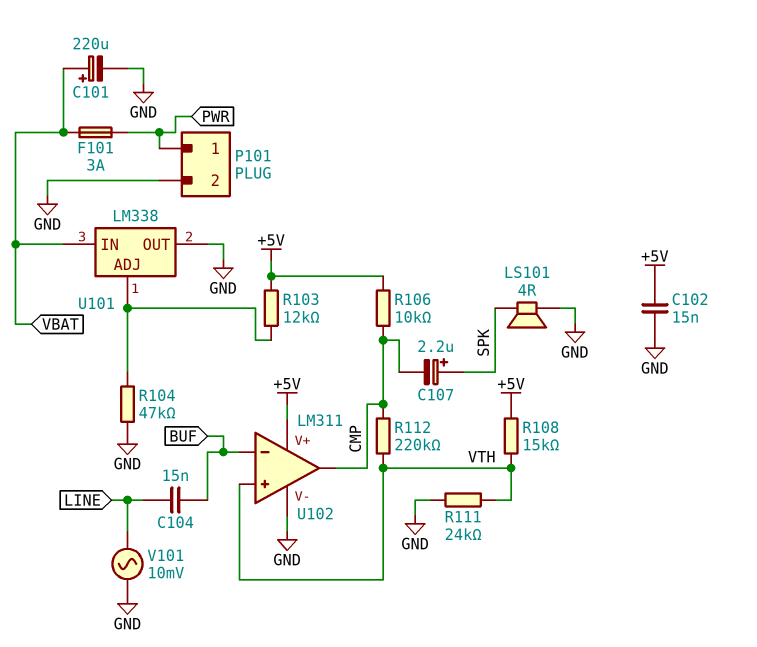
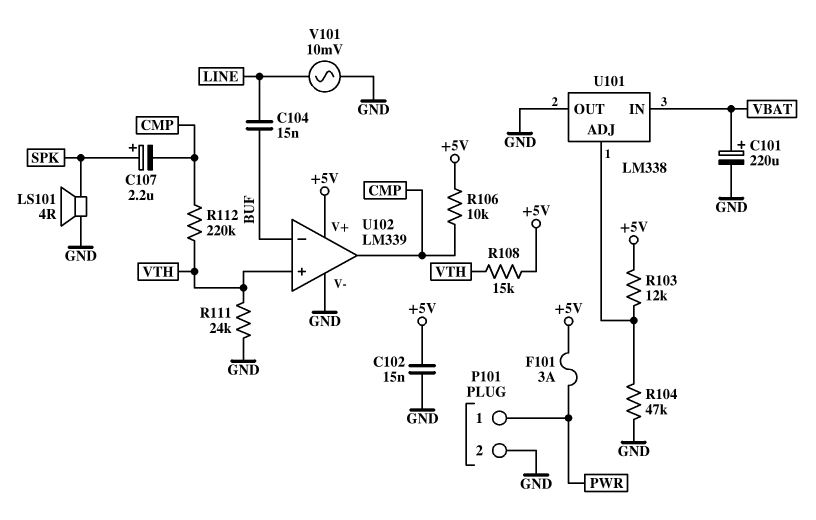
F101: 3A (PWR, VBAT) -> 3A (+5V, PWR)
U102: LM311 -> LM339

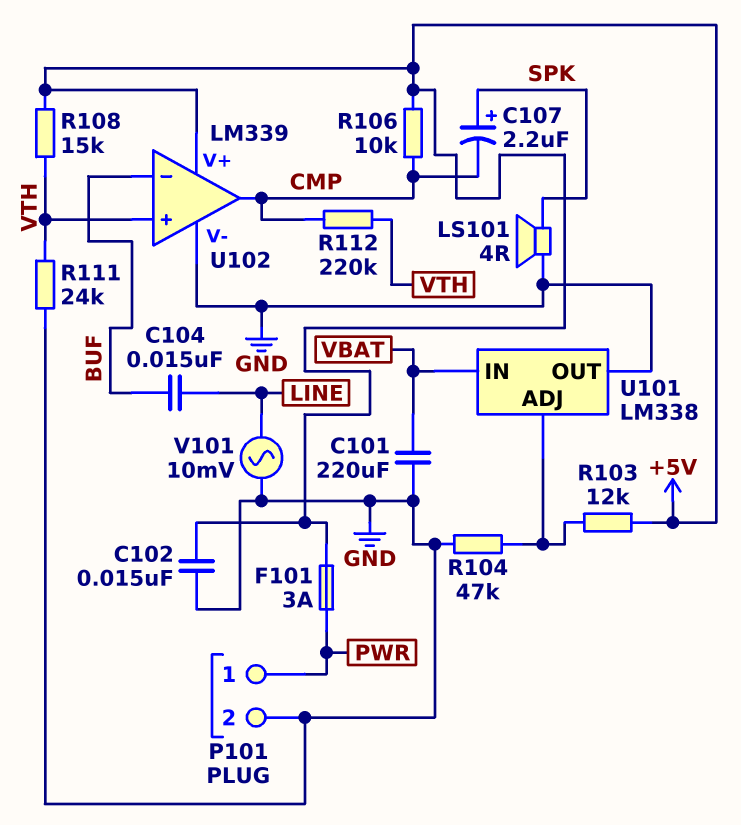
C101: 220uF (plus VBAT, minus GND) -> 220uF (GND, VBAT)

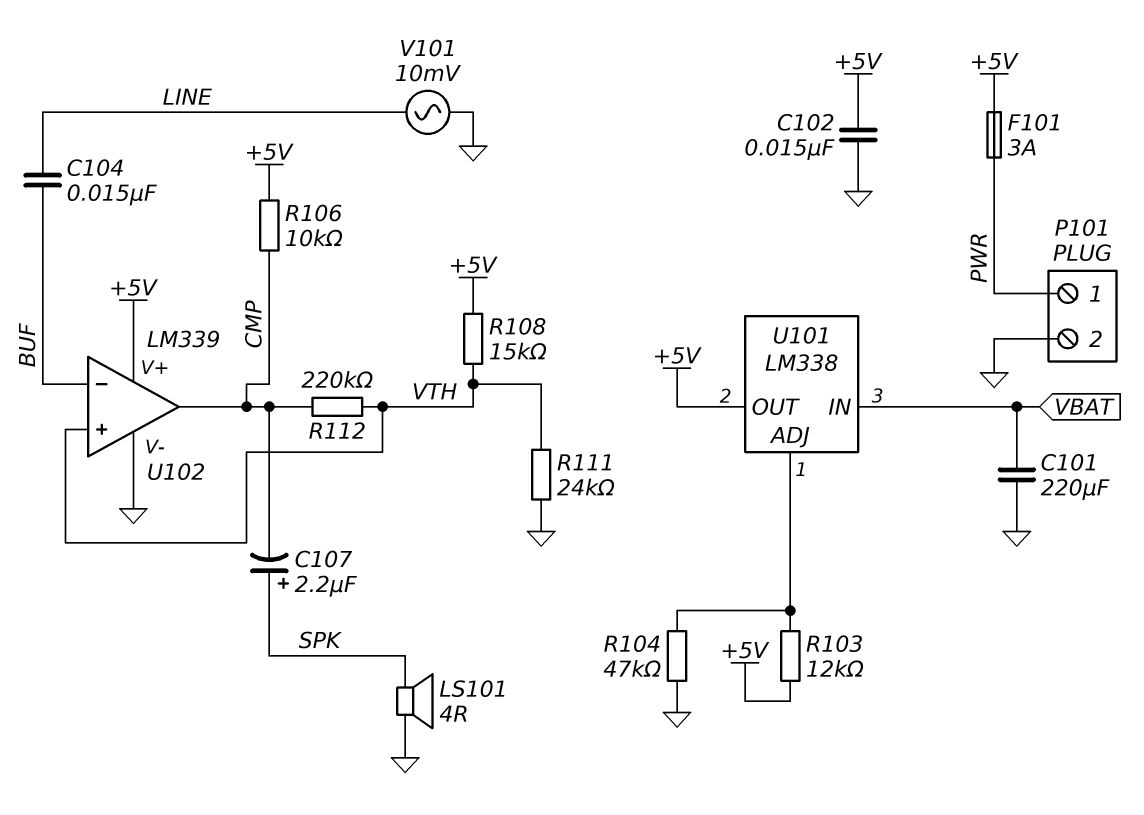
U101 pin OUT: GND -> +5V

